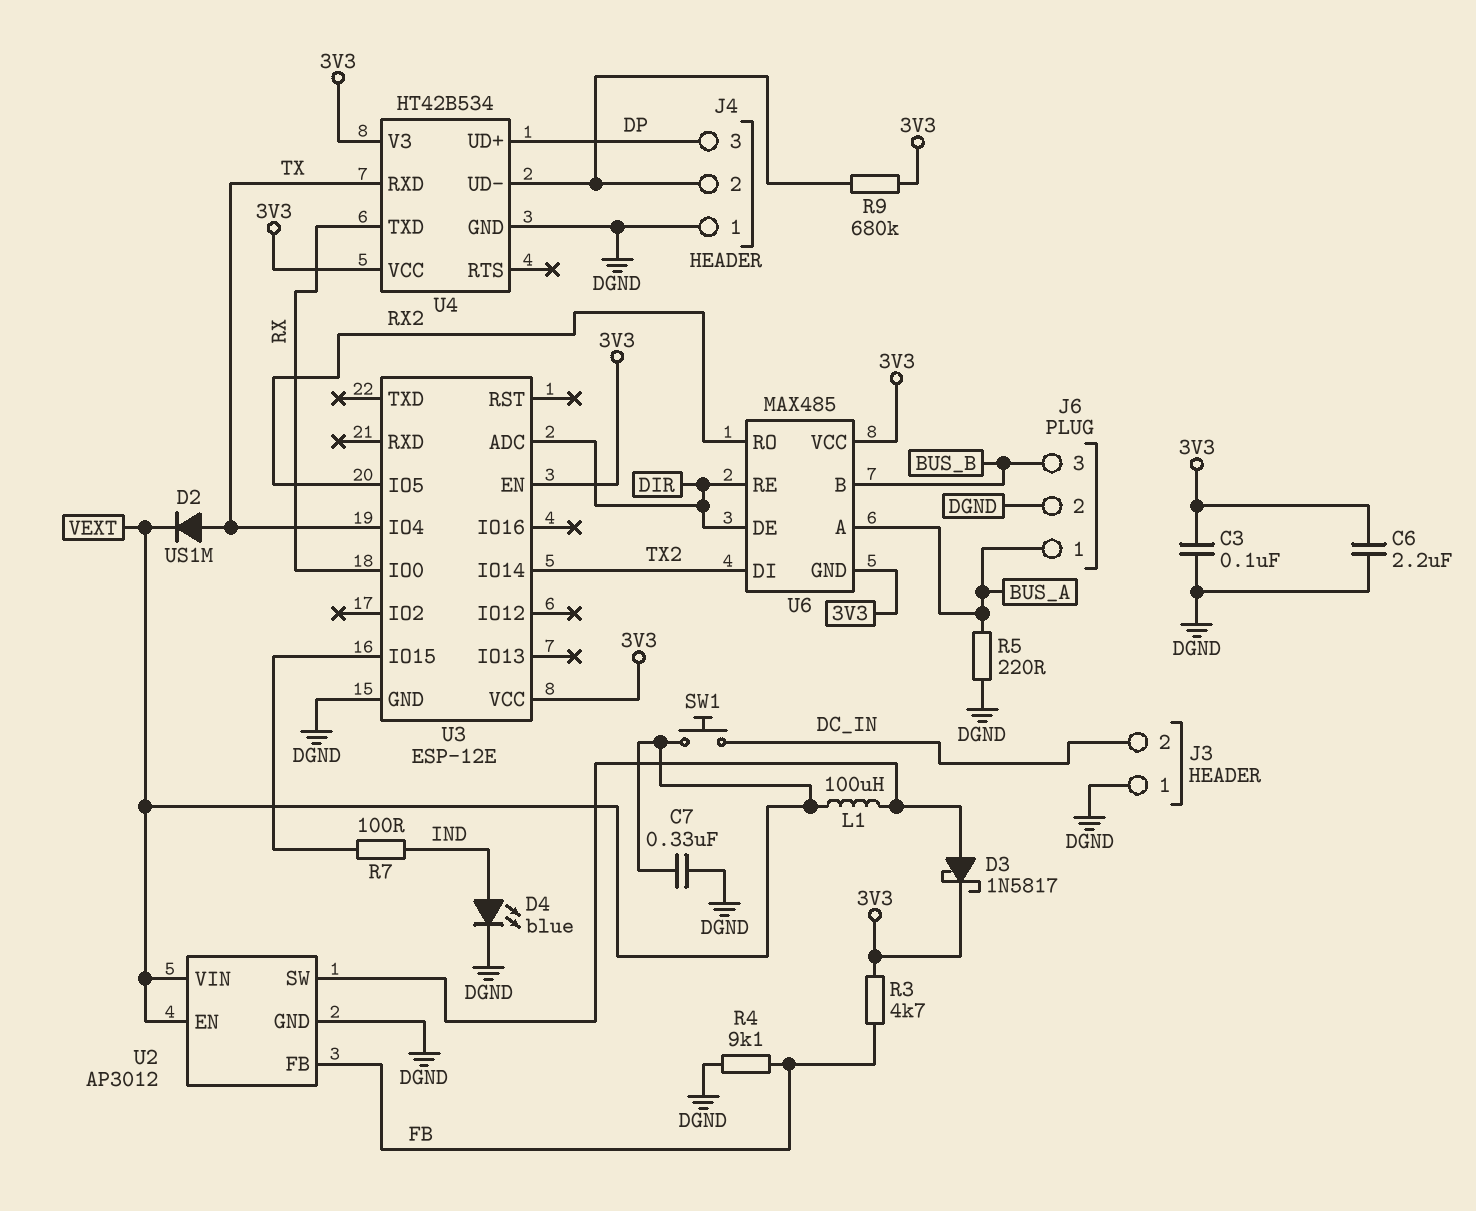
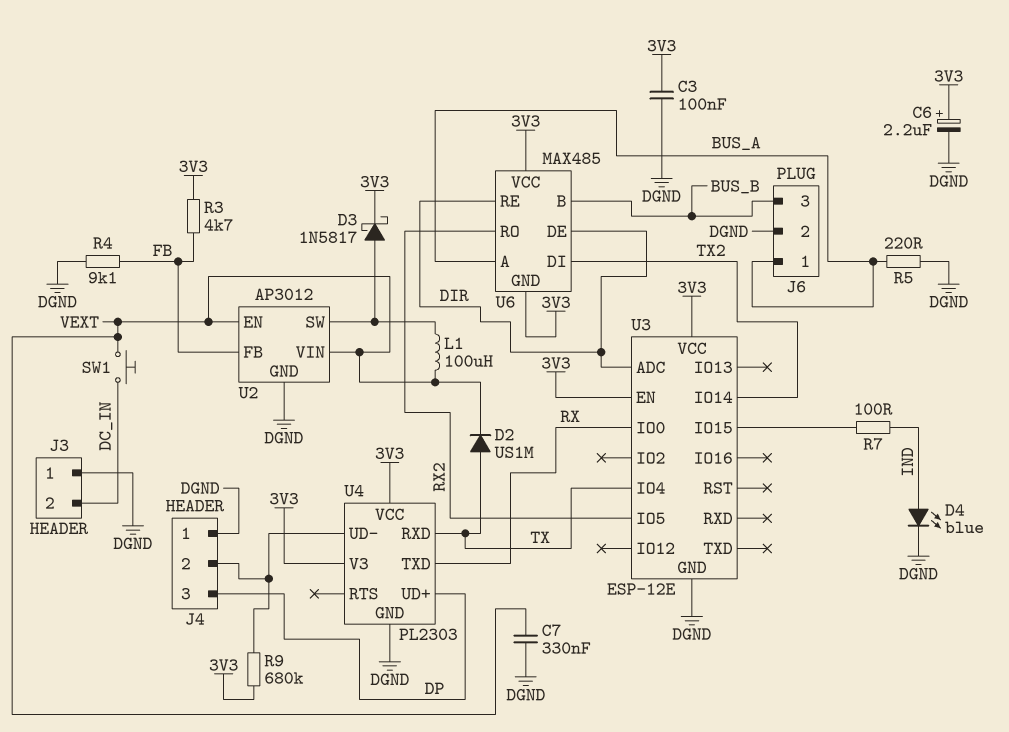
C6: 2.2uF (3V3, DGND) -> 2.2uF (plus 3V3, minus DGND)
U4: HT42B534 -> PL2303

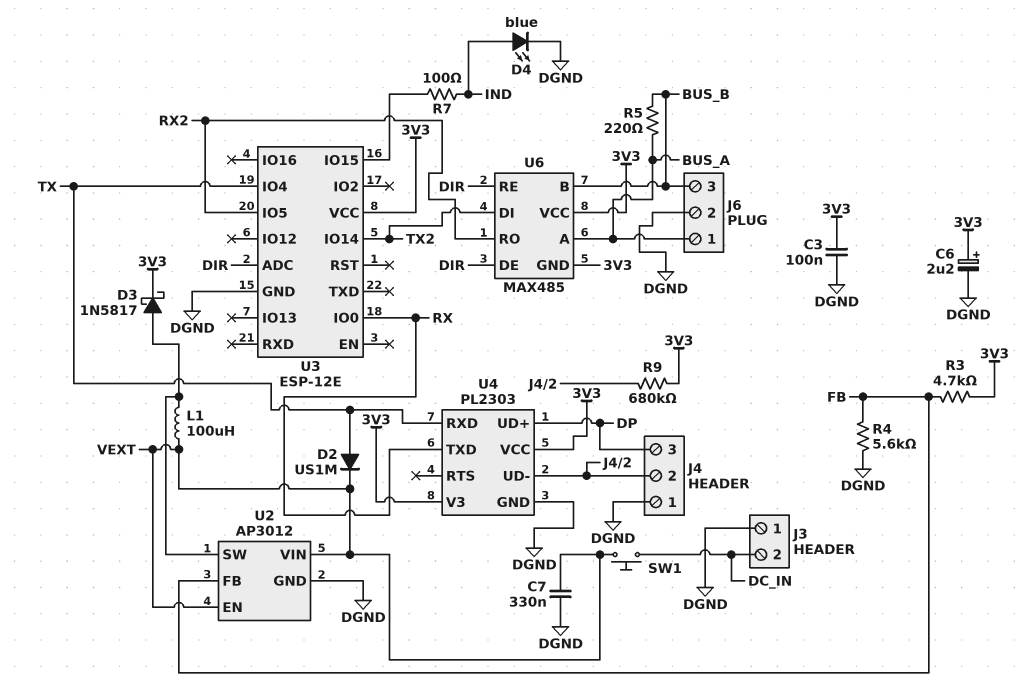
R4: 9.1k (DGND, FB) -> 5.6k (DGND, FB)
R5: 220 (BUS_A, DGND) -> 220 (BUS_A, BUS_B)
U3 pin EN: 3V3 -> none

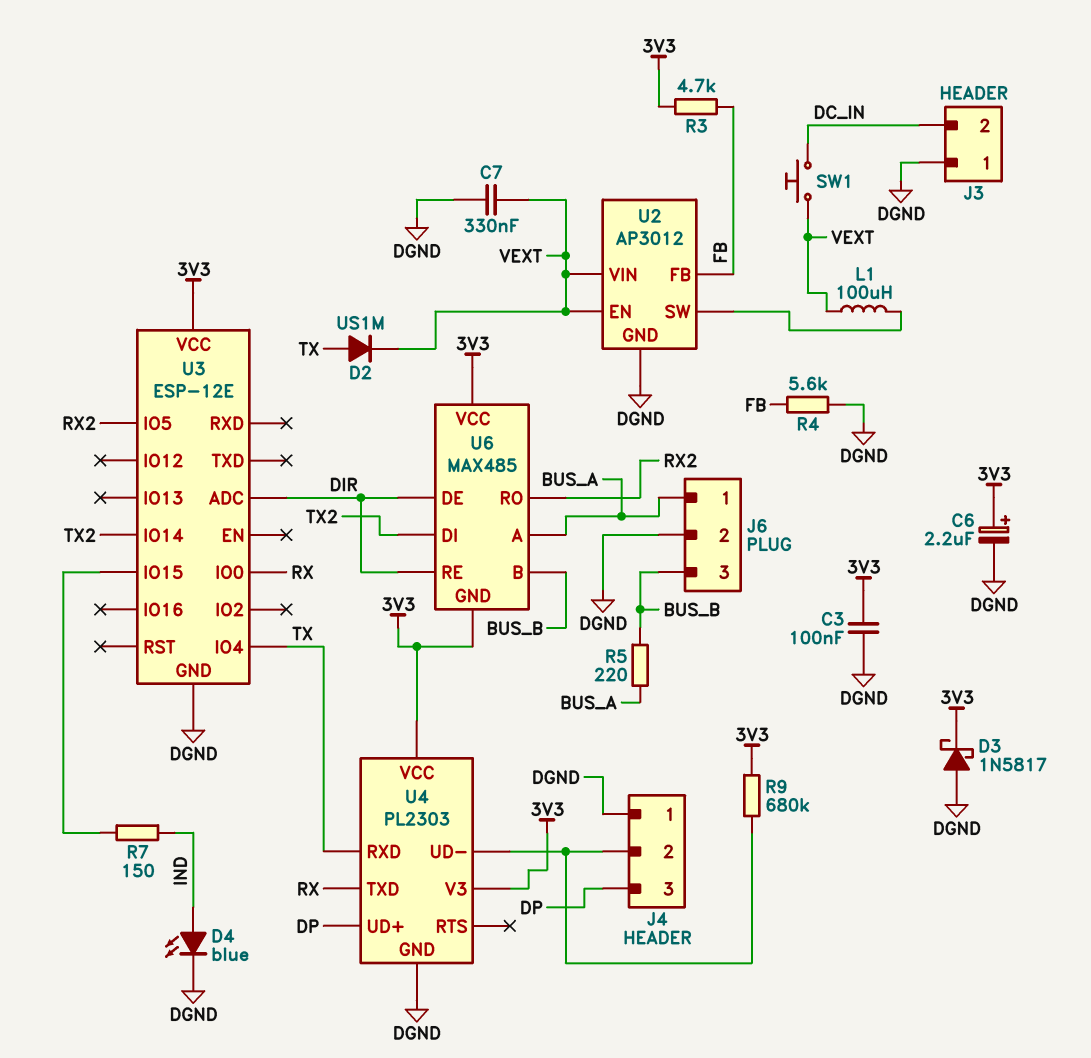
D3: schottky 1N5817 (A U2/SW, K 3V3) -> schottky 1N5817 (A DGND, K 3V3)
R7: 100 (IND, U3/IO15) -> 150 (IND, U3/IO15)

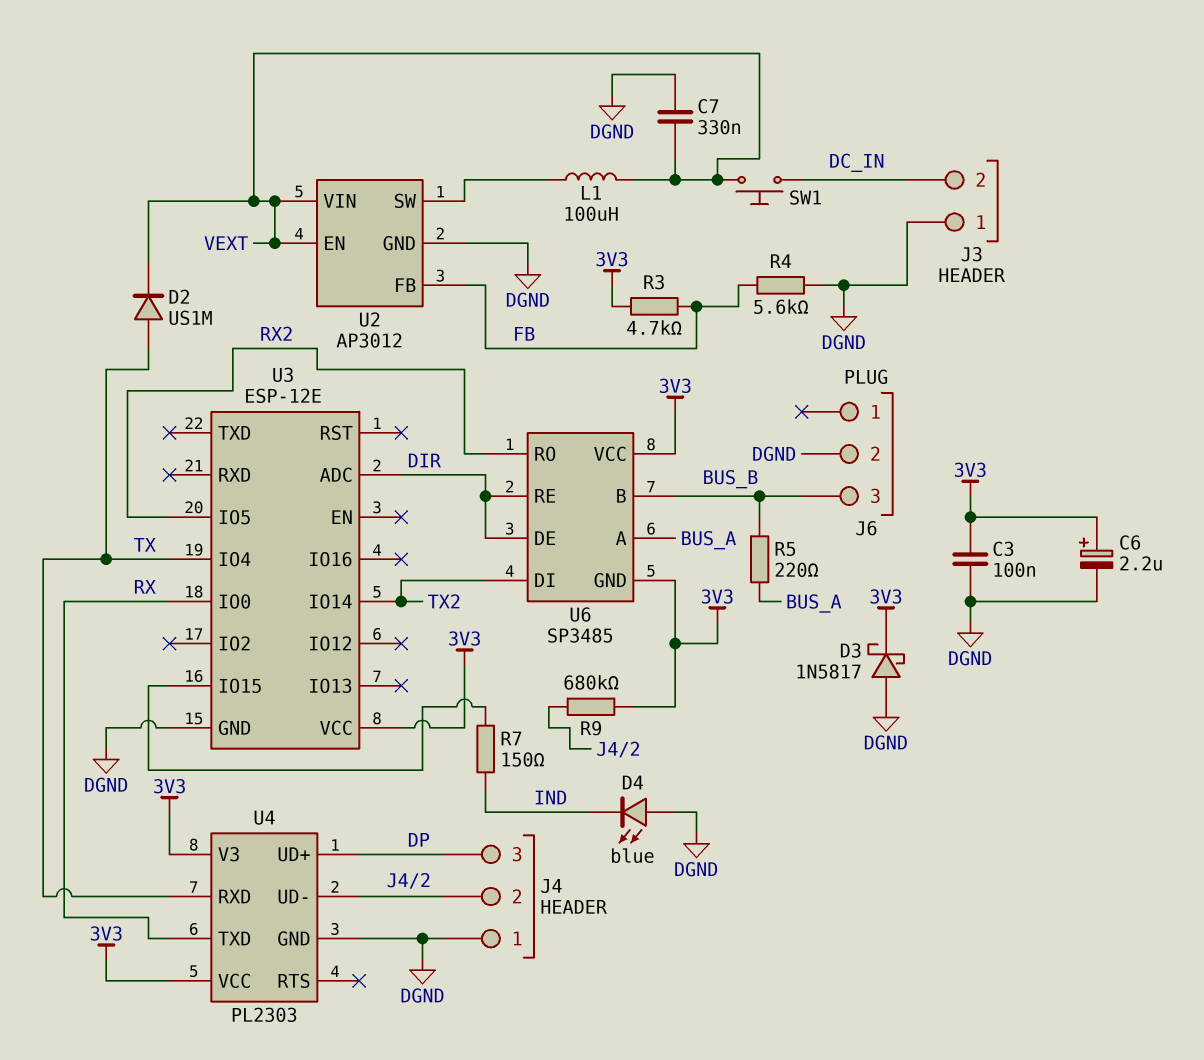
D4: LED blue (A IND, K DGND) -> LED blue (A DGND, K IND)
J6 pin 1: BUS_A -> none
U6: MAX485 -> SP3485

